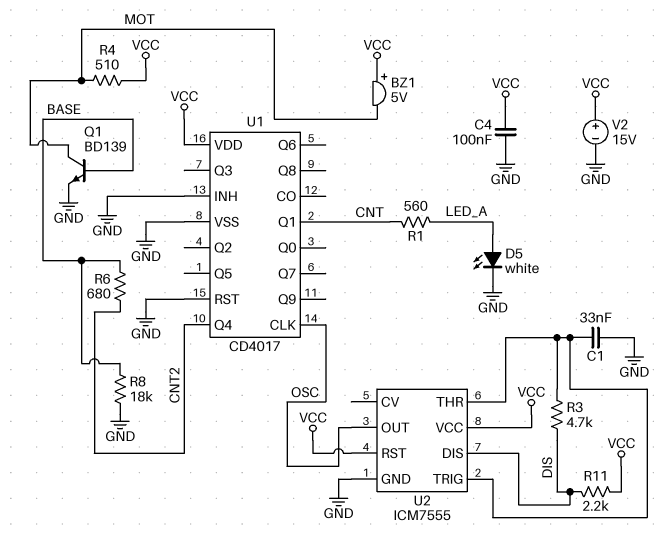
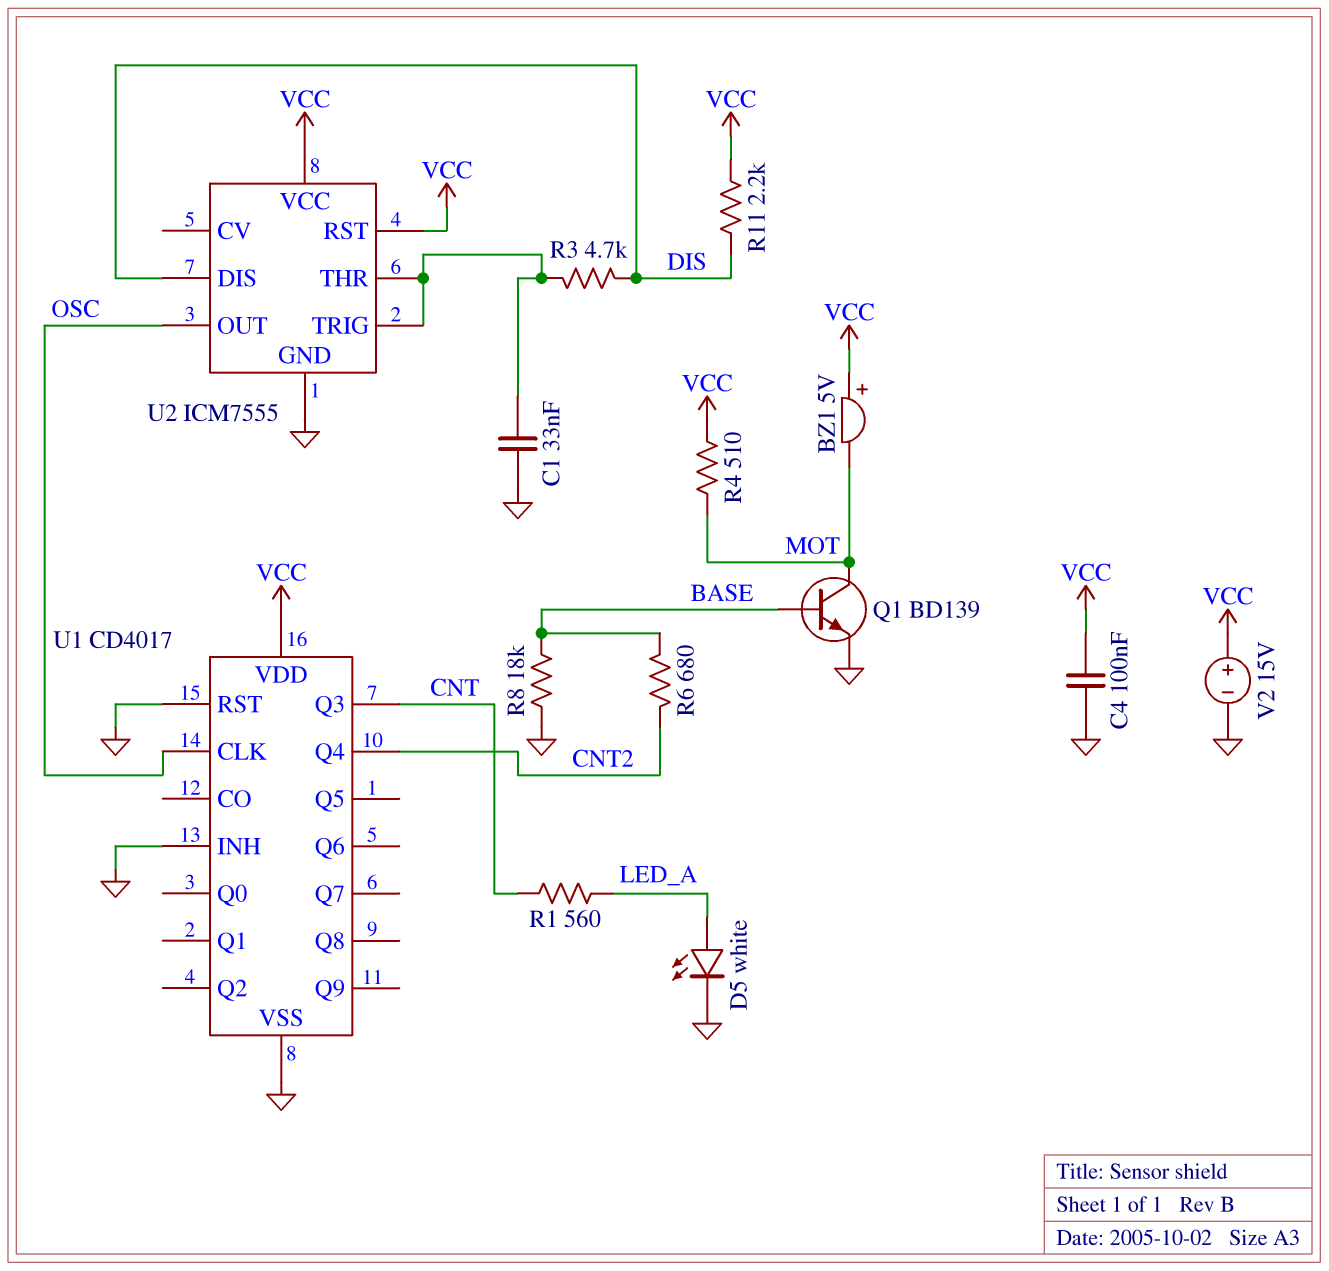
U1 pin Q1: CNT -> none
U1 pin Q3: none -> CNT

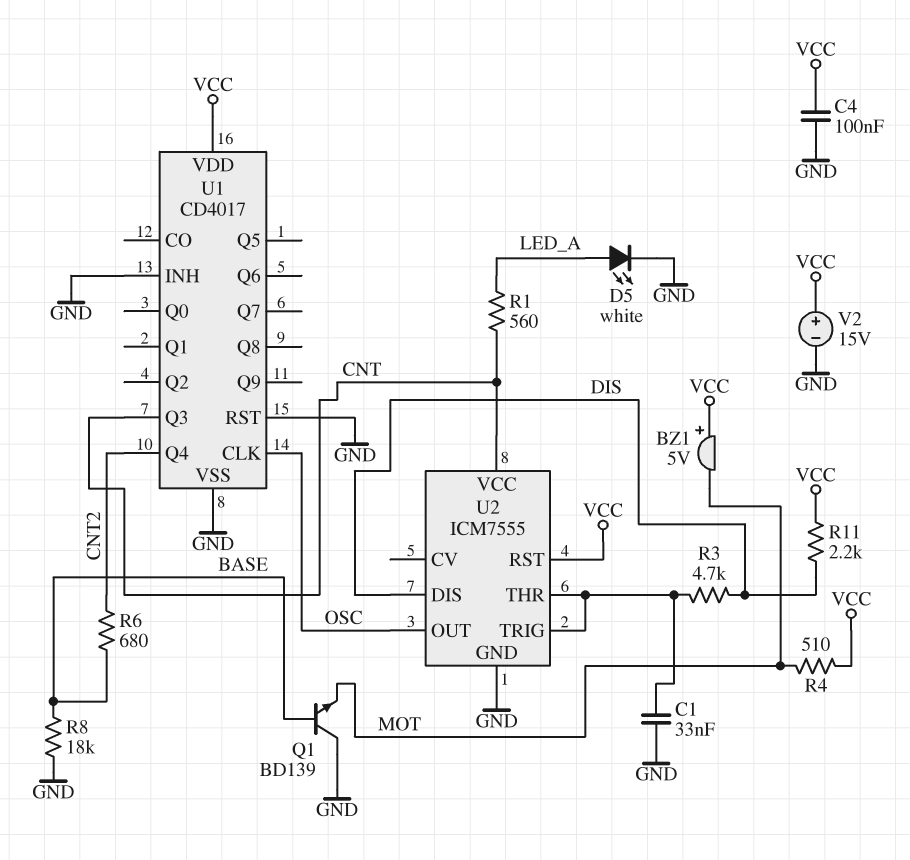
Q1: NPN BD139 (B BASE, C MOT, E GND) -> NPN BD139 (B BASE, C GND, E MOT)
U2 pin VCC: VCC -> CNT

